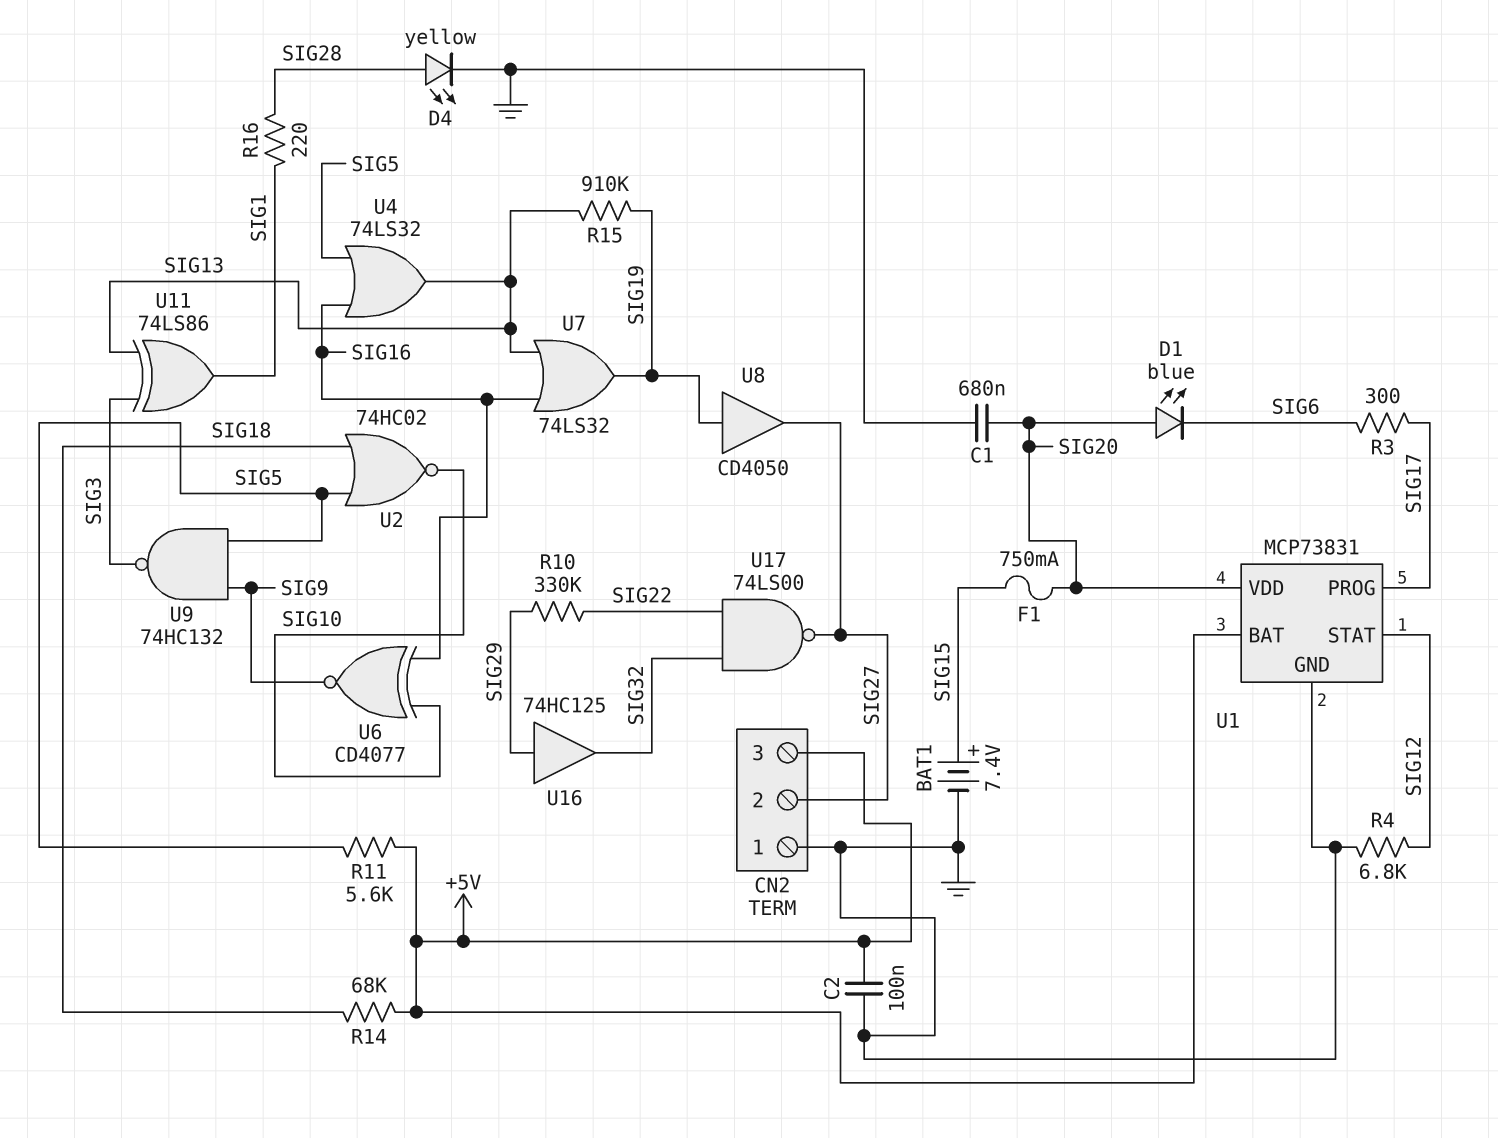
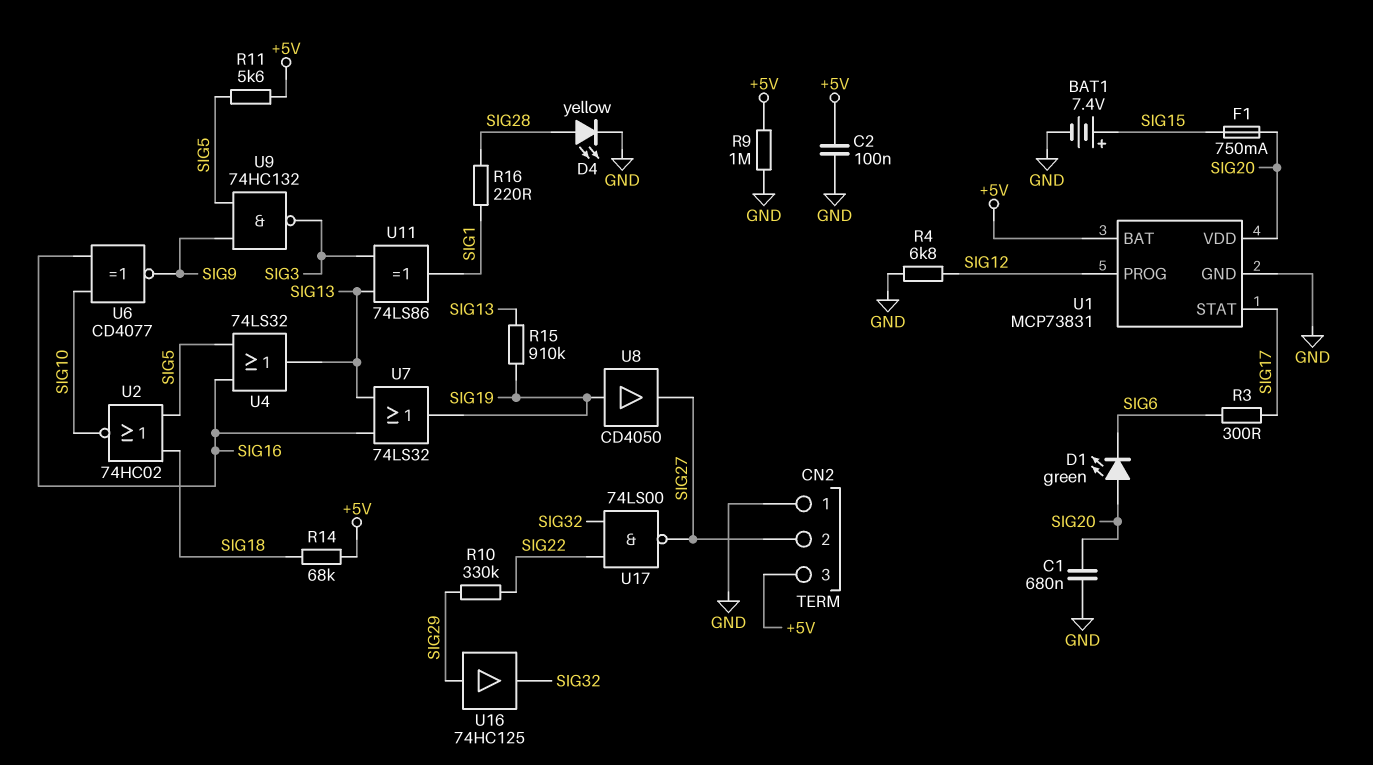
D1: LED blue (A SIG20, K SIG6) -> LED green (A SIG20, K SIG6)
R9: none -> 1M (+5V, GND)
U1 pin PROG: SIG17 -> SIG12
U1 pin STAT: SIG12 -> SIG17

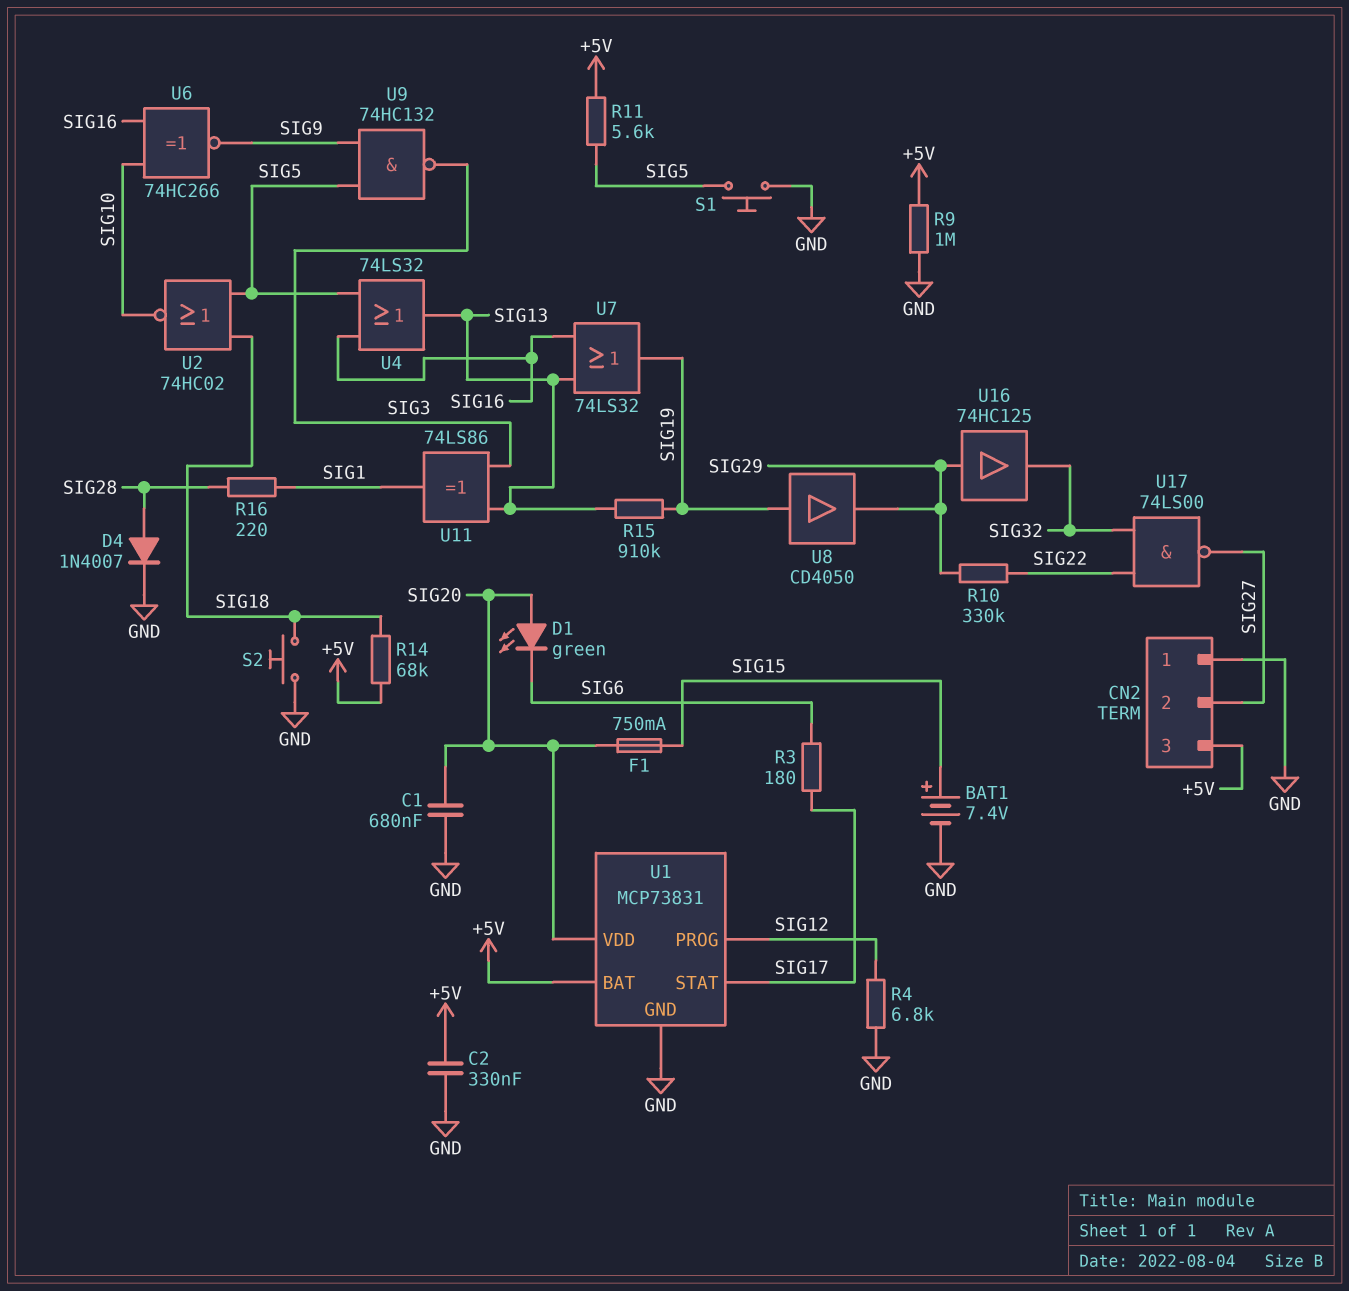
C2: 100nF (+5V, GND) -> 330nF (+5V, GND)
D4: LED yellow (A SIG28, K GND) -> diode 1N4007 (A SIG28, K GND)
R3: 300 (SIG6, SIG17) -> 180 (SIG6, SIG17)
S1: none -> button (GND, SIG5)
S2: none -> button (GND, SIG18)
U6: XNOR CD4077 (in SIG10, in SIG16, out SIG9) -> XNOR 74HC266 (in SIG10, in SIG16, out SIG9)
U8: buffer CD4050 (in SIG19, out SIG27) -> buffer CD4050 (in SIG19, out SIG29)

